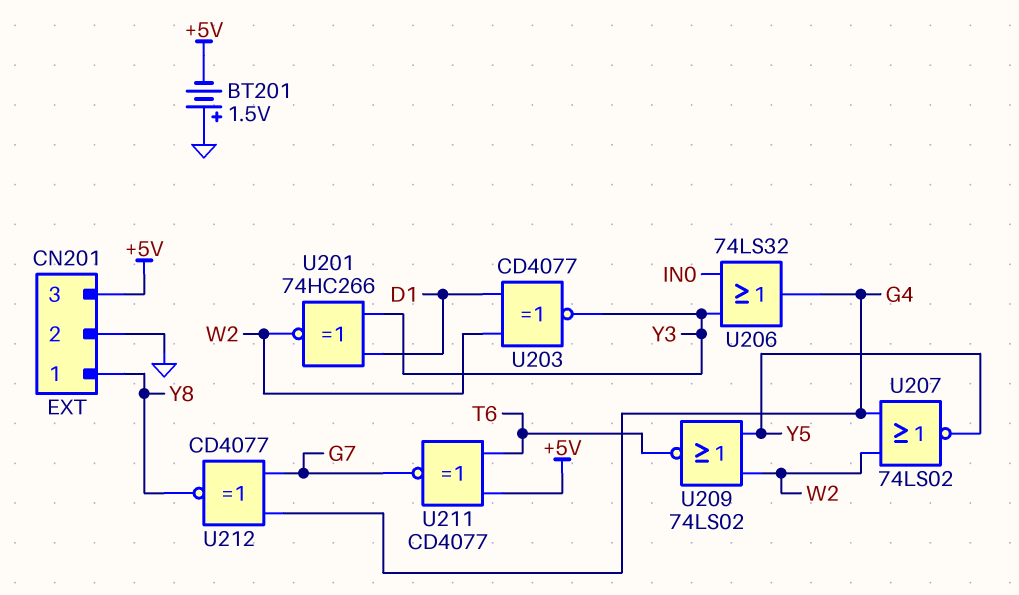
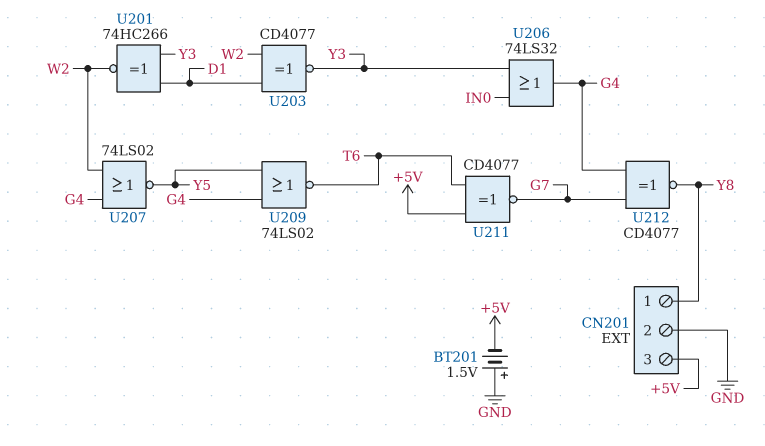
U209: NOR 74LS02 (in W2, in Y5, out T6) -> NOR 74LS02 (in G4, in Y5, out T6)

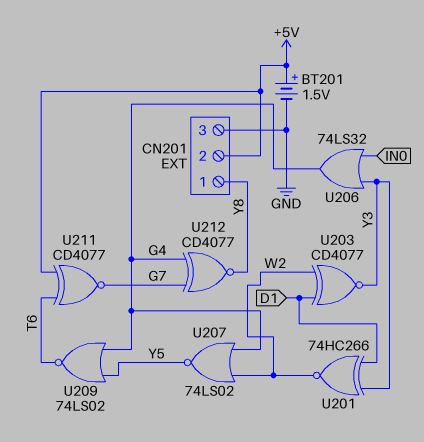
BT201: 1.5V (plus GND, minus +5V) -> 1.5V (plus +5V, minus GND)
CN201 pin 2: GND -> +5V
CN201 pin 3: +5V -> GND

